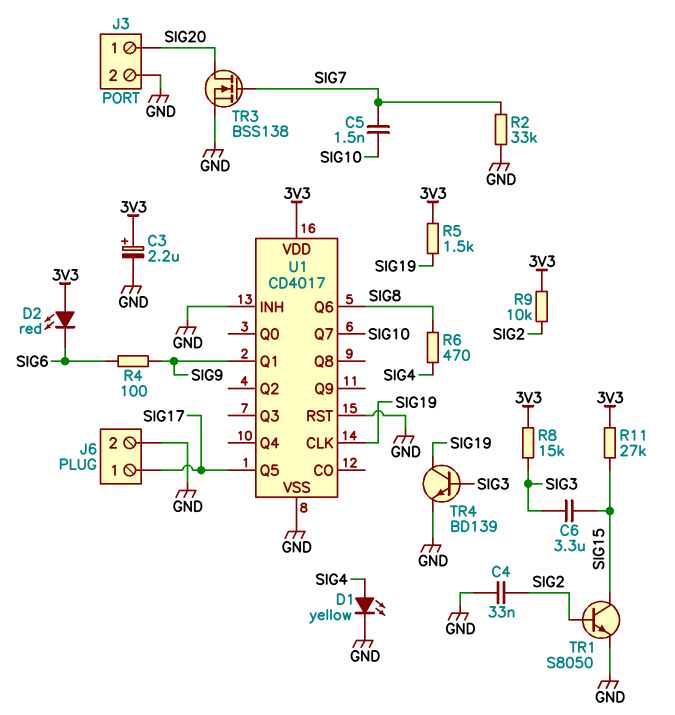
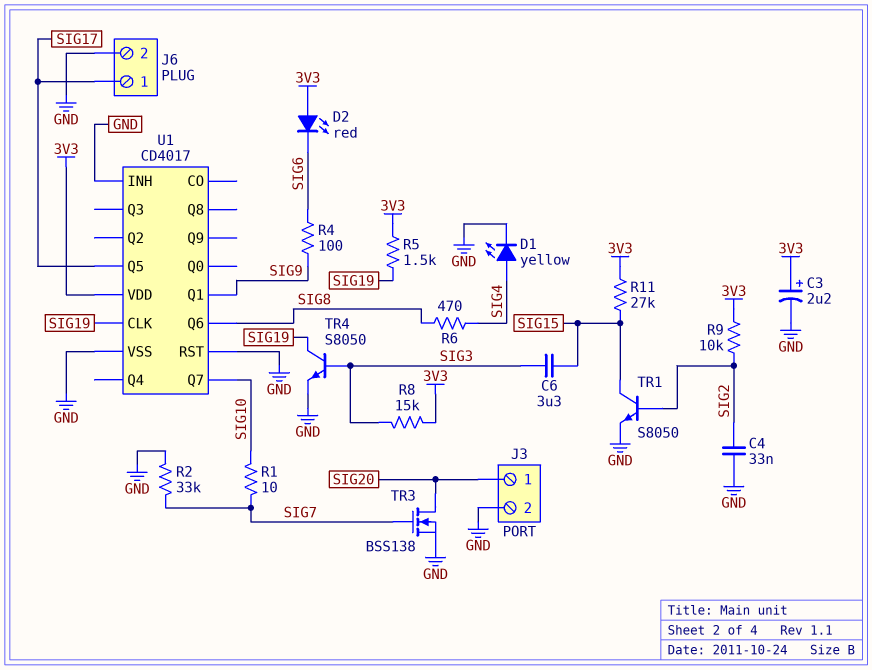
C5: 1.5nF (SIG7, SIG10) -> none
R1: none -> 10 (SIG7, SIG10)
TR4: NPN BD139 (B SIG3, C SIG19, E GND) -> NPN S8050 (B SIG3, C SIG19, E GND)

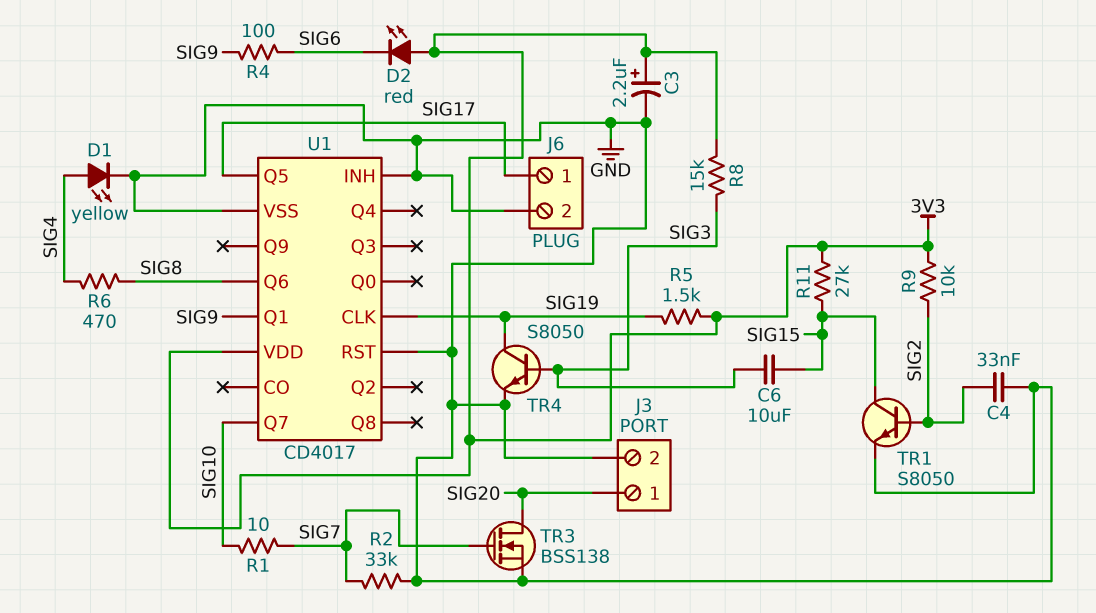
C6: 3.3uF (SIG3, SIG15) -> 10uF (SIG3, SIG15)

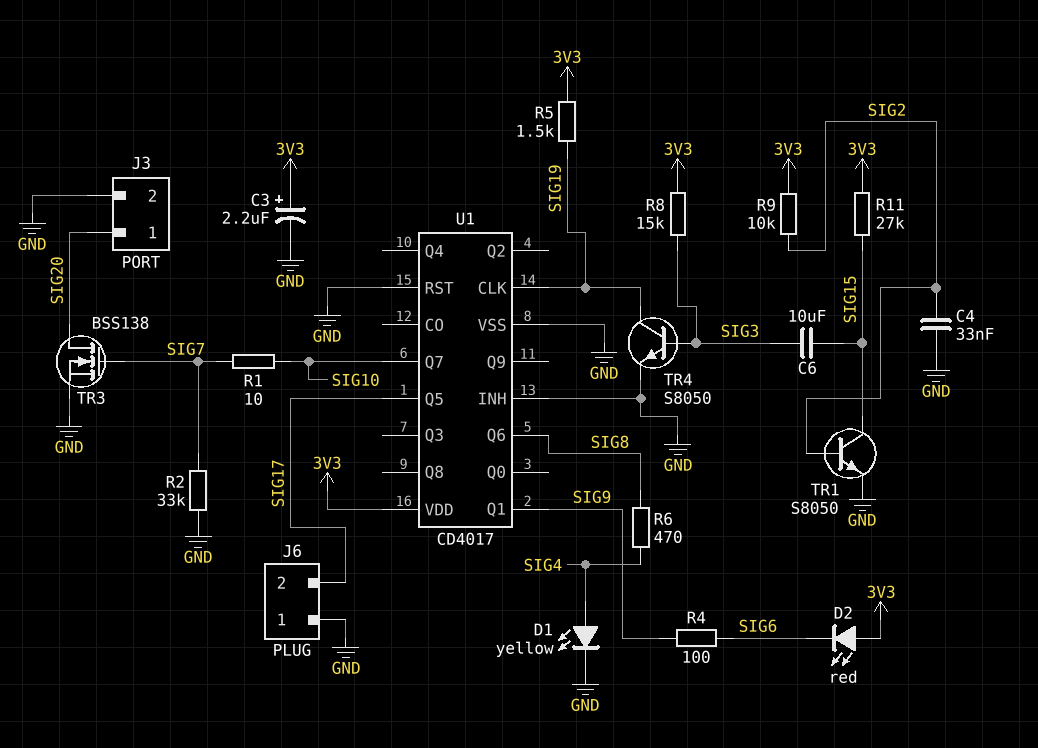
J6 pin 1: SIG17 -> GND
J6 pin 2: GND -> SIG17

